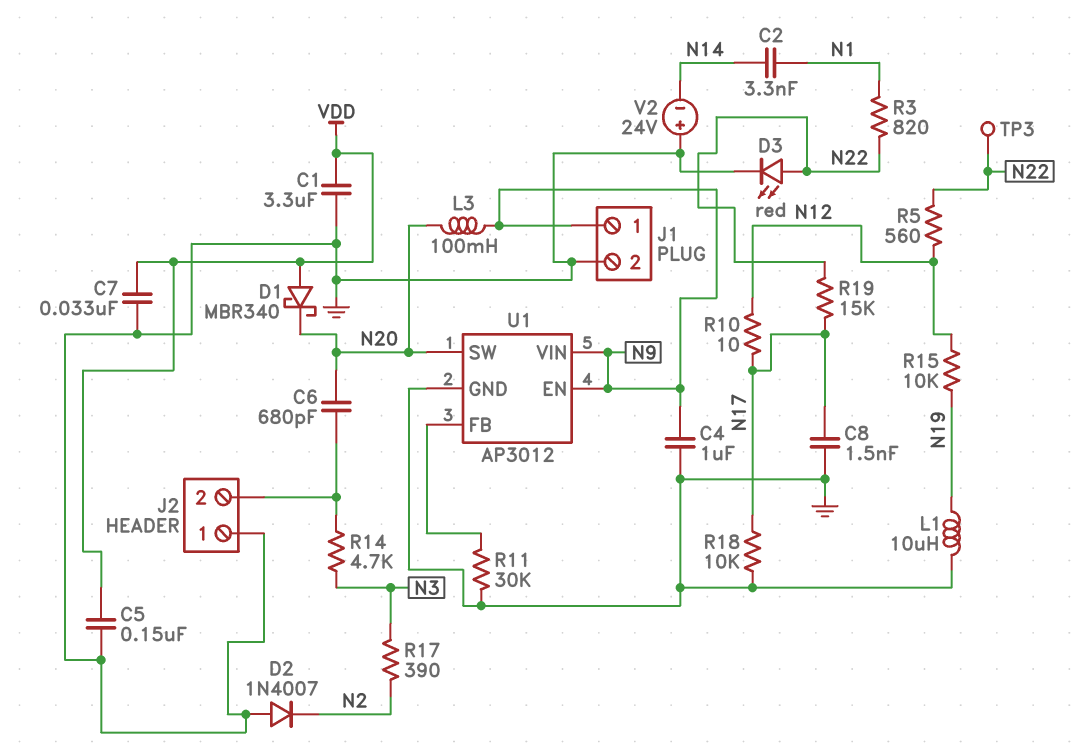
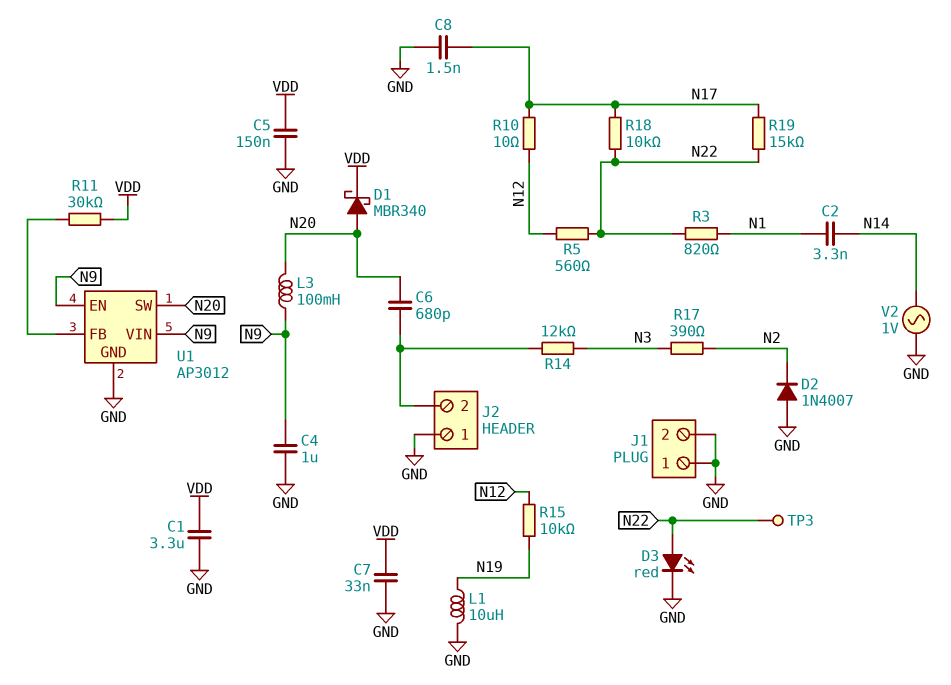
D1: schottky MBR340 (A VDD, K N20) -> schottky MBR340 (A N20, K VDD)
J1 pin 1: N9 -> GND
R11: 30k (GND, U1/FB) -> 30k (U1/FB, VDD)
R14: 4.7k (J2/2, N3) -> 12k (J2/2, N3)
R18: 10k (GND, N17) -> 10k (N17, N22)
V2: 24V (plus GND, minus N14) -> AC 1V (GND, N14)

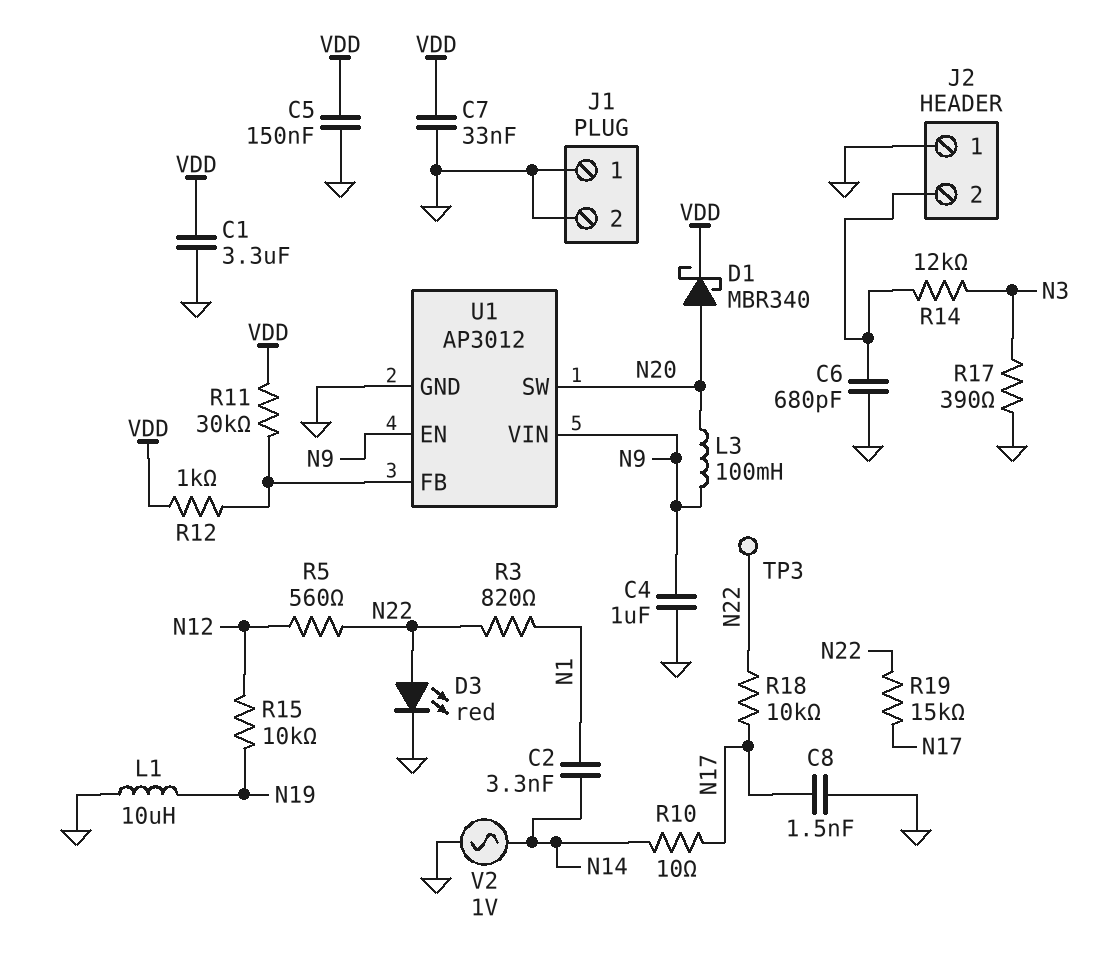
C6: 680pF (J2/2, N20) -> 680pF (GND, J2/2)
D2: diode 1N4007 (A GND, K N2) -> none
R10: 10 (N12, N17) -> 10 (N14, N17)
R12: none -> 1k (U1/FB, VDD)
R17: 390 (N2, N3) -> 390 (GND, N3)

